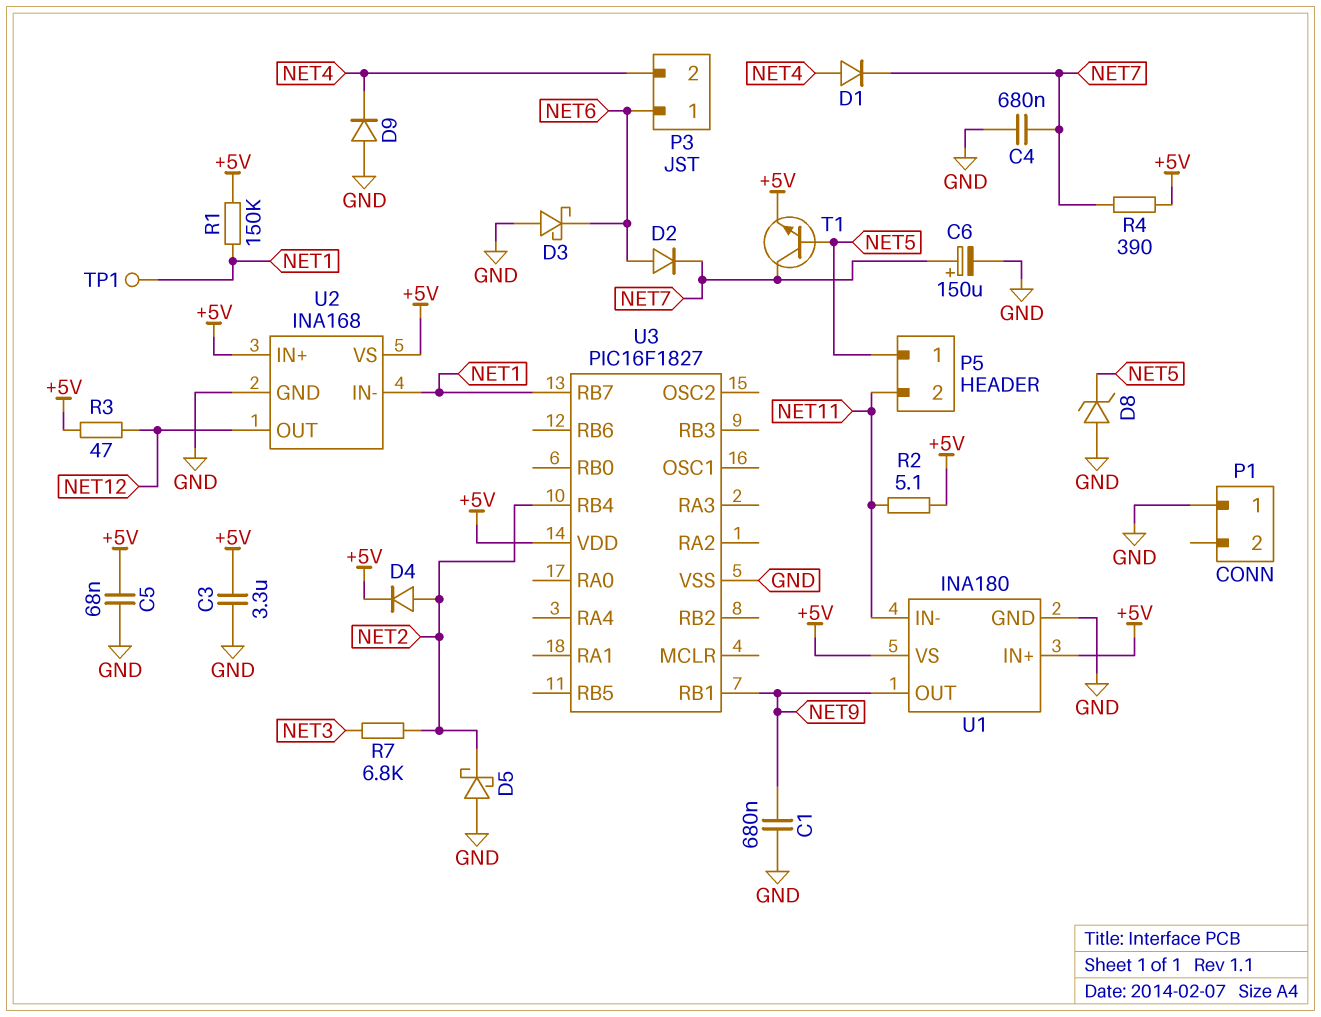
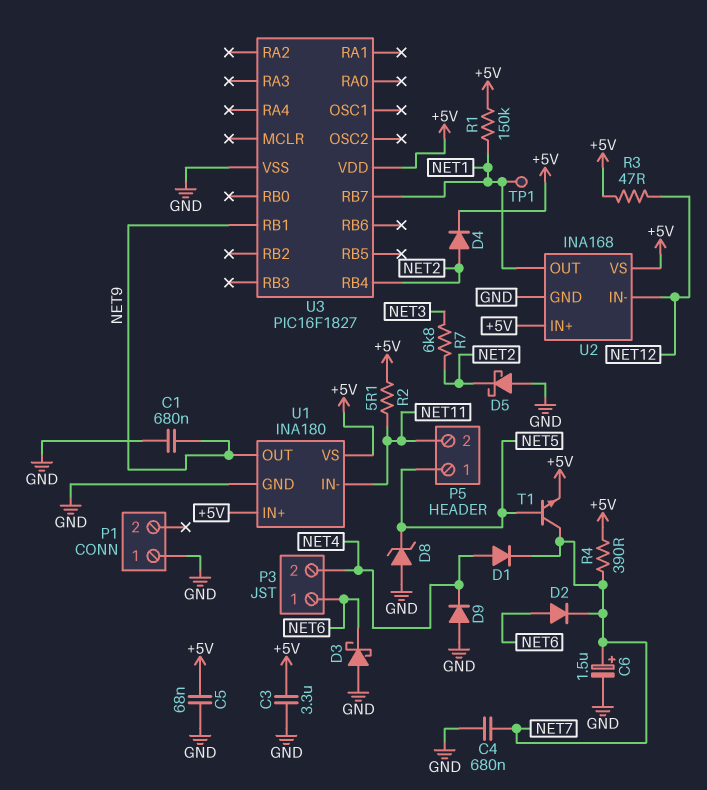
C6: 150uF (plus NET7, minus GND) -> 1.5uF (plus NET7, minus GND)
U2 pin IN-: NET1 -> NET12
U2 pin OUT: NET12 -> NET1

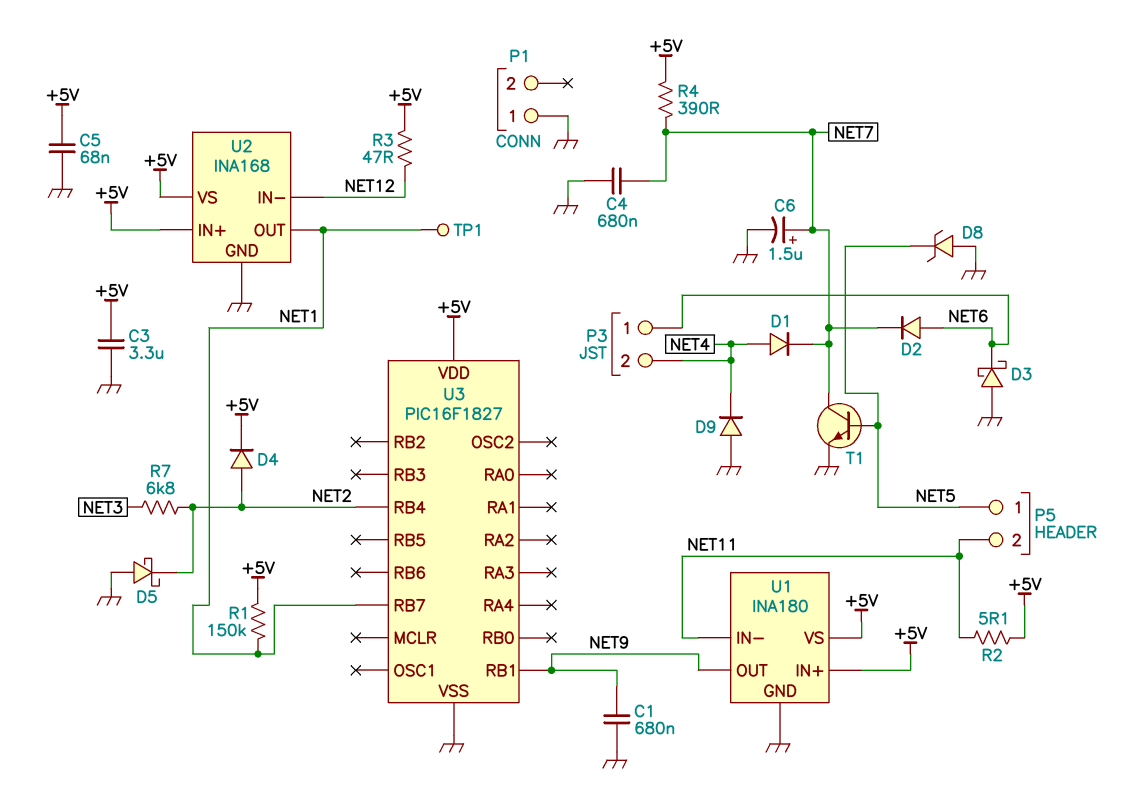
T1: NPN (B NET5, C NET7, E +5V) -> NPN (B NET5, C NET7, E GND)

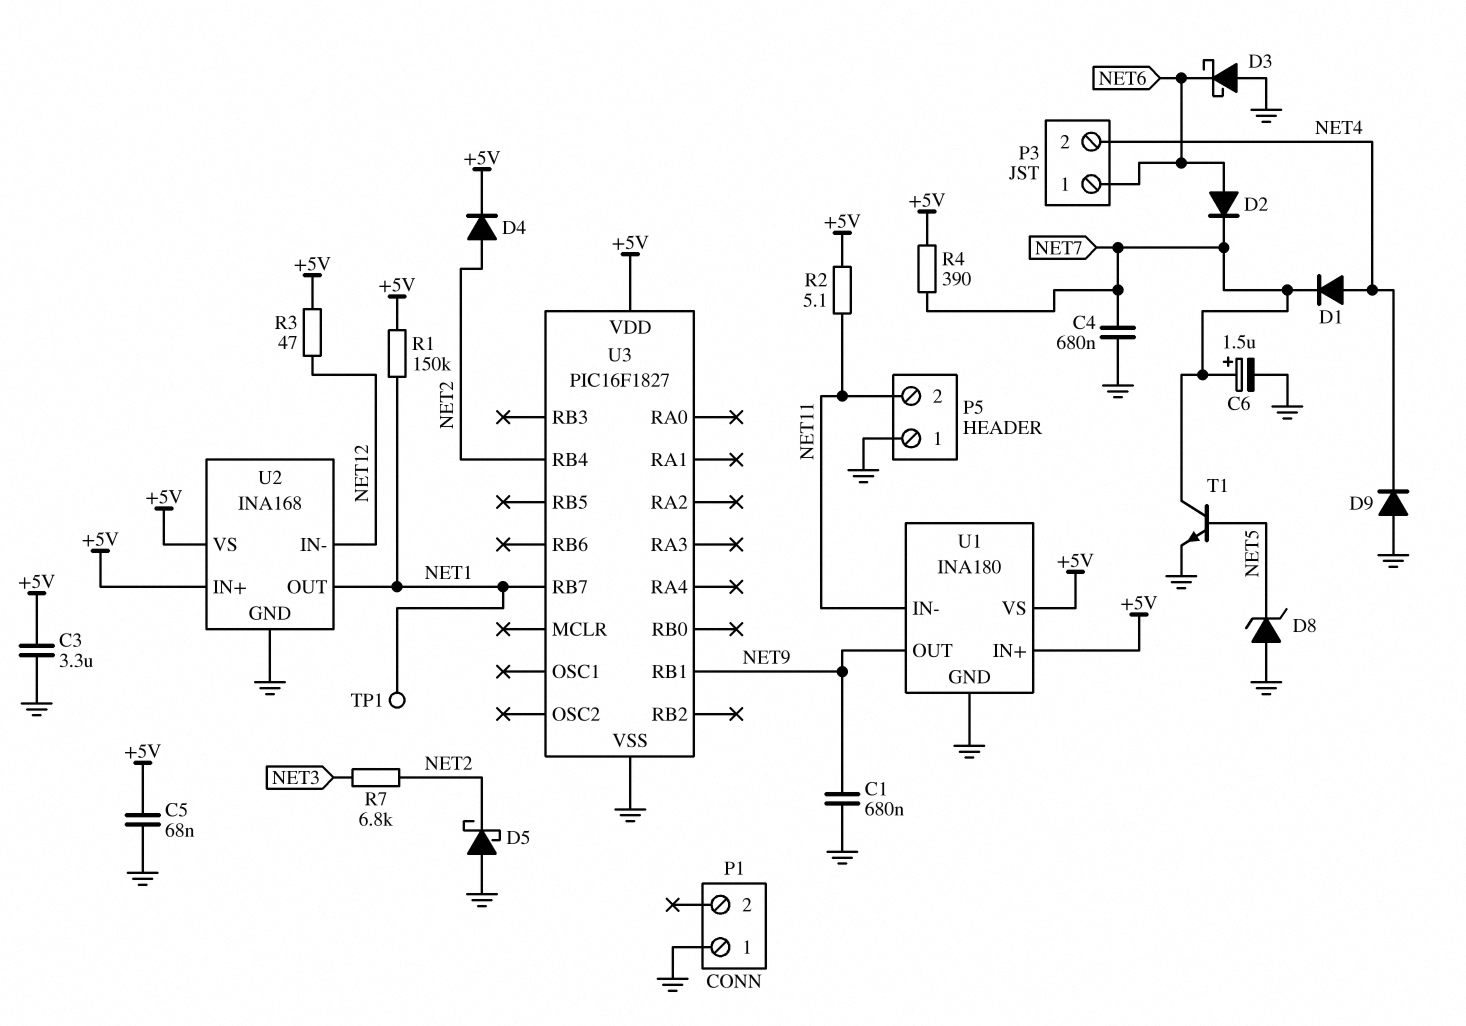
P5 pin 1: NET5 -> GND

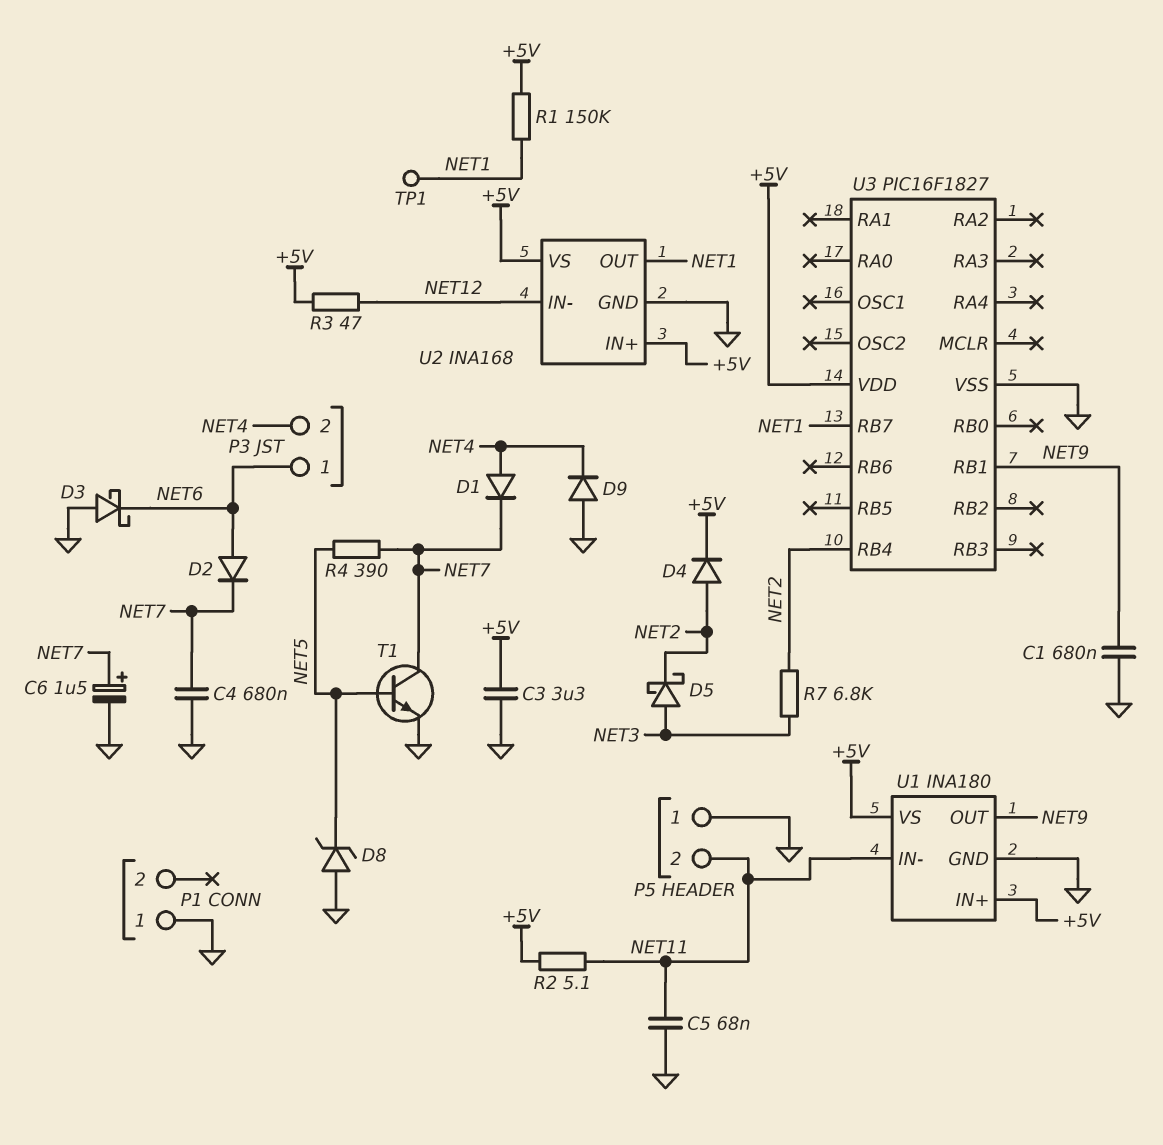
C5: 68nF (+5V, GND) -> 68nF (GND, NET11)
D5: schottky (A GND, K NET2) -> schottky (A NET3, K NET2)
R4: 390 (+5V, NET7) -> 390 (NET5, NET7)

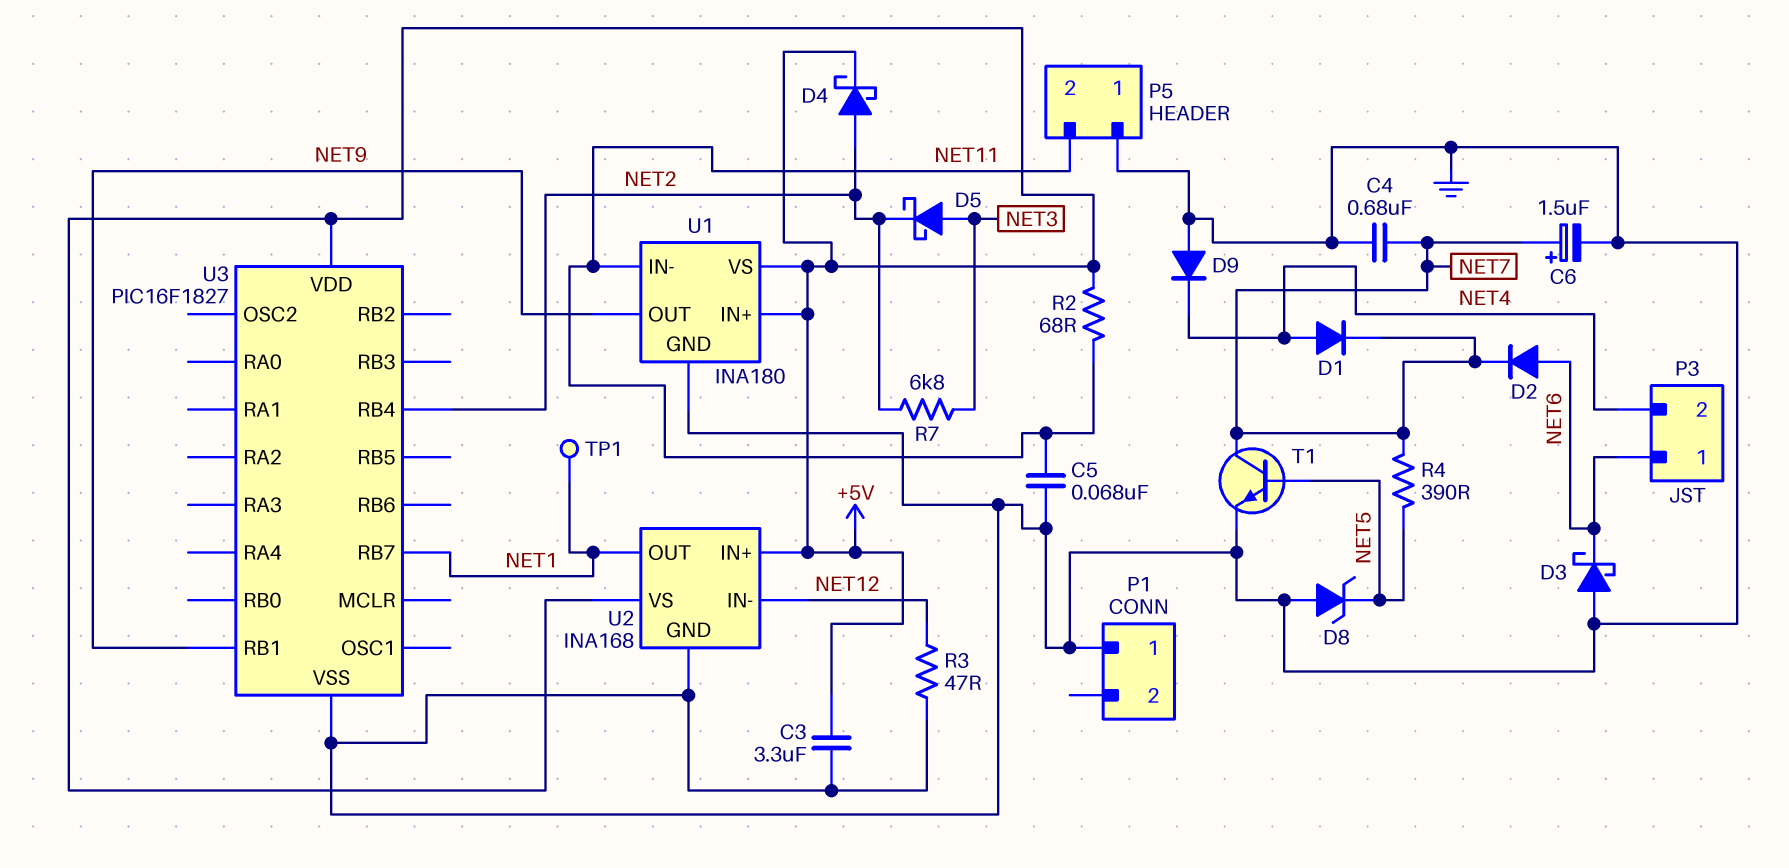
C1: 680nF (GND, NET9) -> none
D4: diode (A NET2, K +5V) -> schottky (A NET2, K +5V)
R1: 150k (+5V, NET1) -> none
R2: 5.1 (+5V, NET11) -> 68 (+5V, NET11)
R3: 47 (+5V, NET12) -> 47 (GND, NET12)

